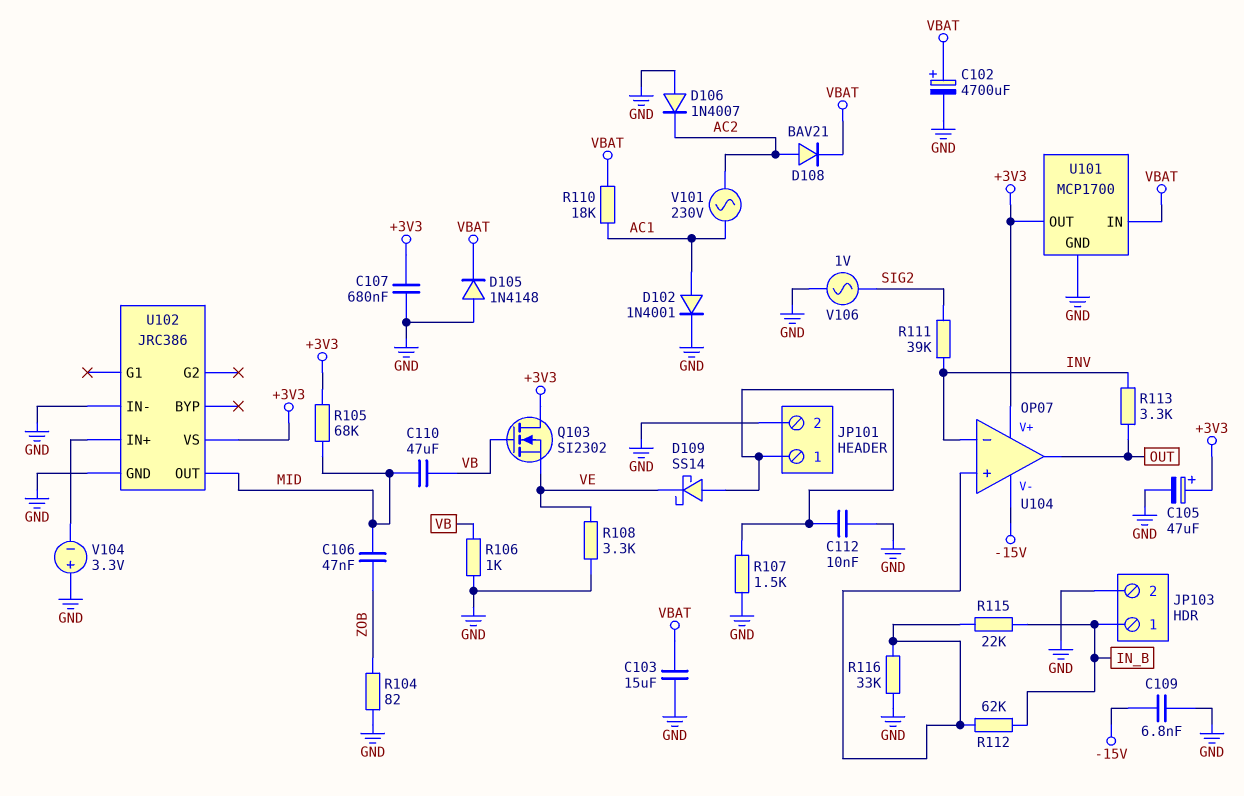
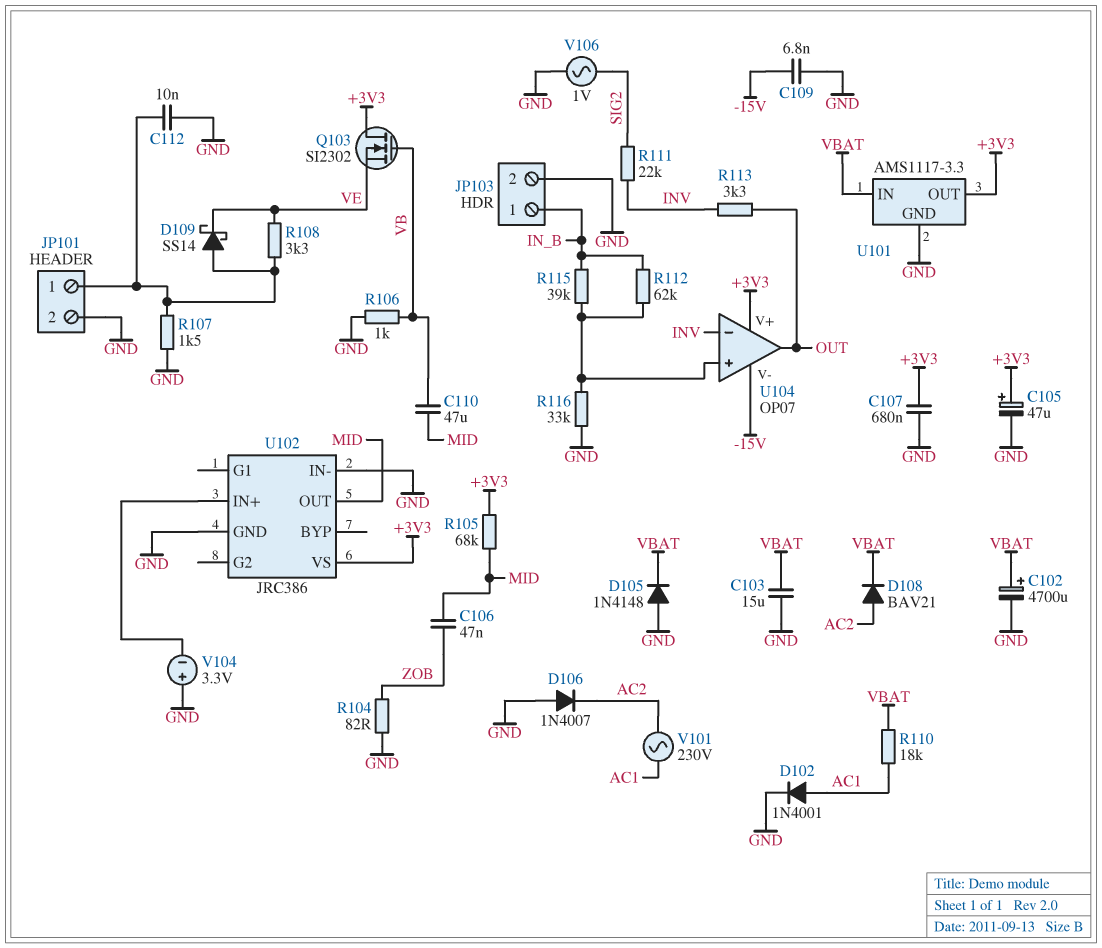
R108: 3.3k (GND, VE) -> 3.3k (JP101/1, VE)
R111: 39k (INV, SIG2) -> 22k (INV, SIG2)
R115: 22k (IN_B, U104/in+) -> 39k (IN_B, U104/in+)
U101: MCP1700 -> AMS1117-3.3

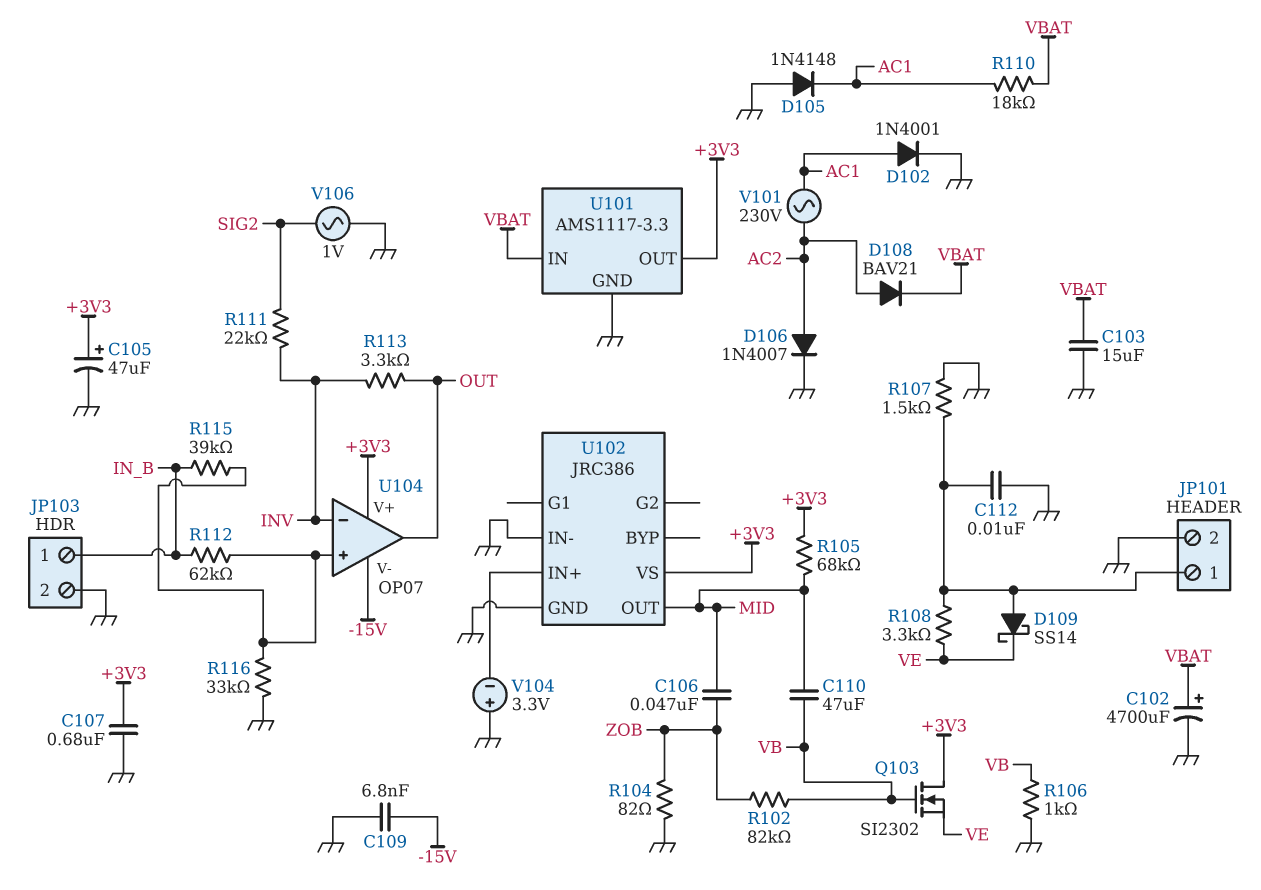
D105: diode 1N4148 (A GND, K VBAT) -> diode 1N4148 (A GND, K AC1)
D106: diode 1N4007 (A GND, K AC2) -> diode 1N4007 (A AC2, K GND)
R102: none -> 82k (VB, ZOB)

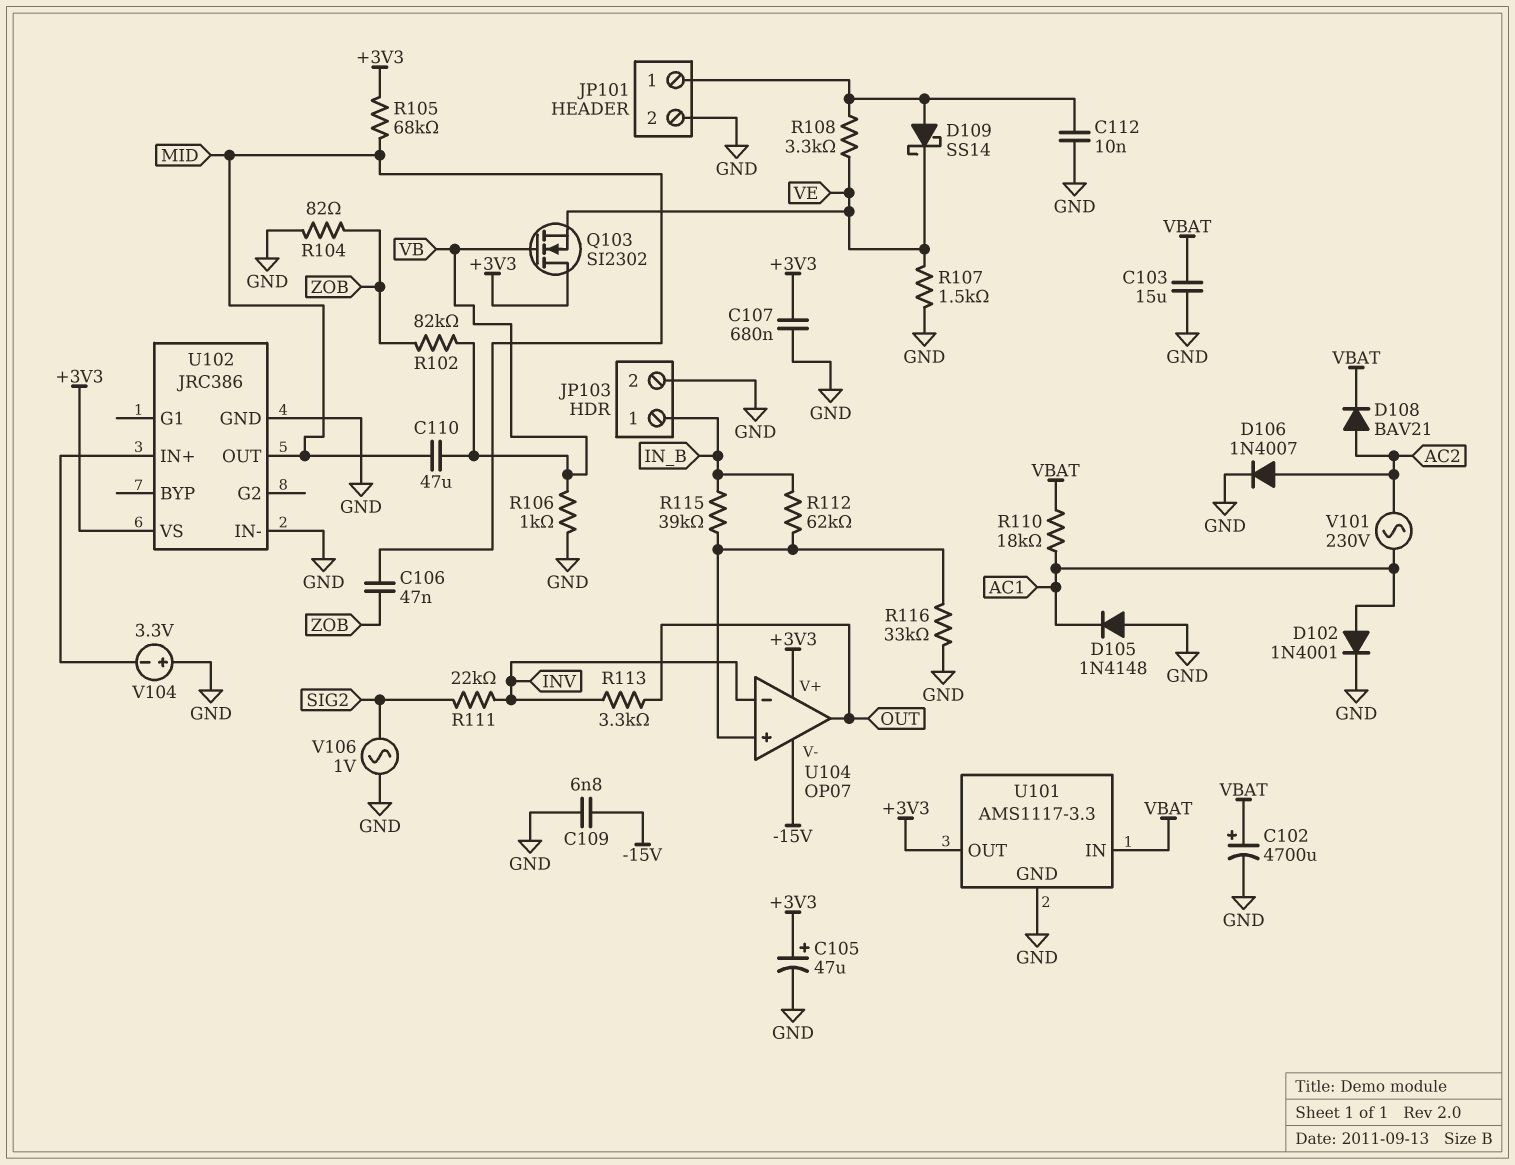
R107: 1.5k (GND, JP101/1) -> 1.5k (GND, VE)

